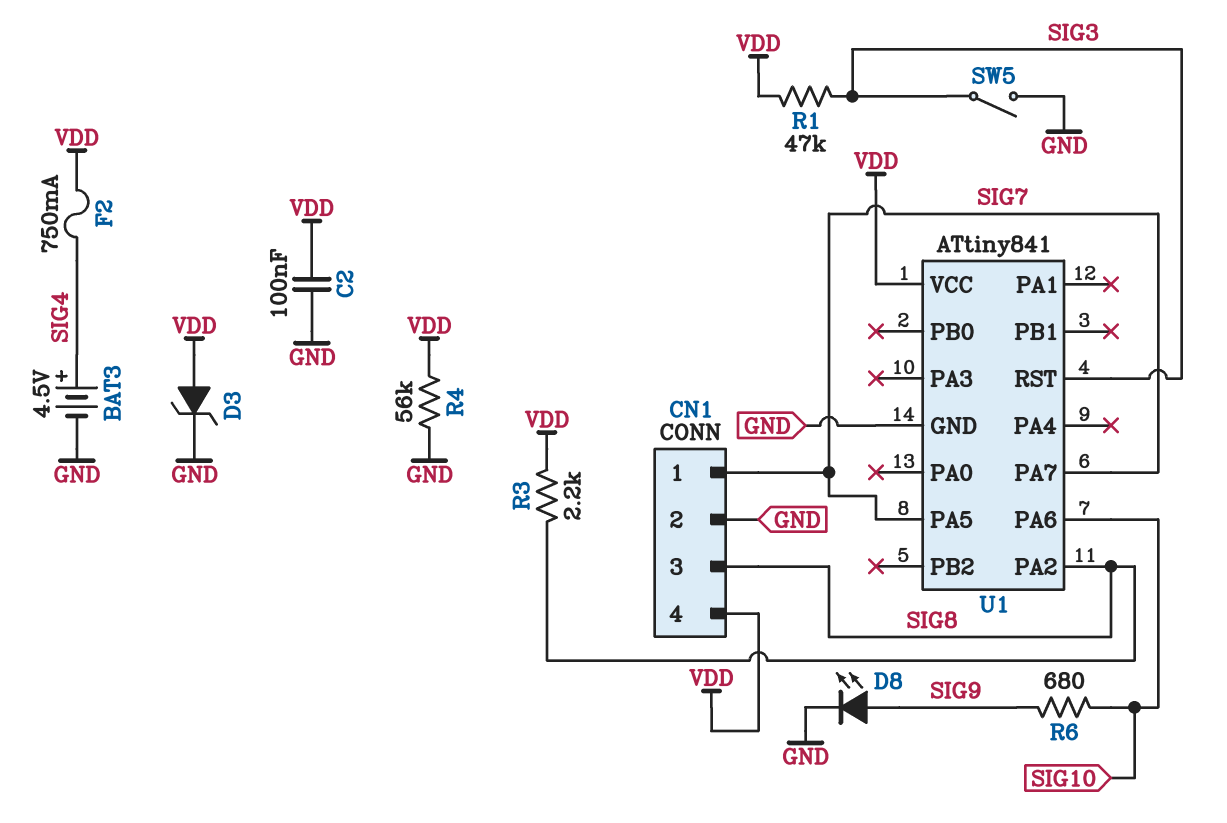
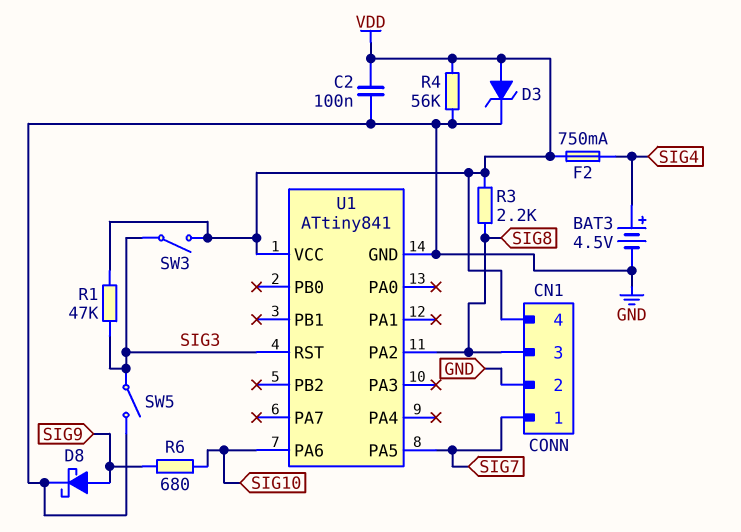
D8: LED (A SIG9, K GND) -> schottky (A SIG9, K GND)
SW3: none -> switch (SIG3, VDD)
U1 pin PA7: SIG7 -> none

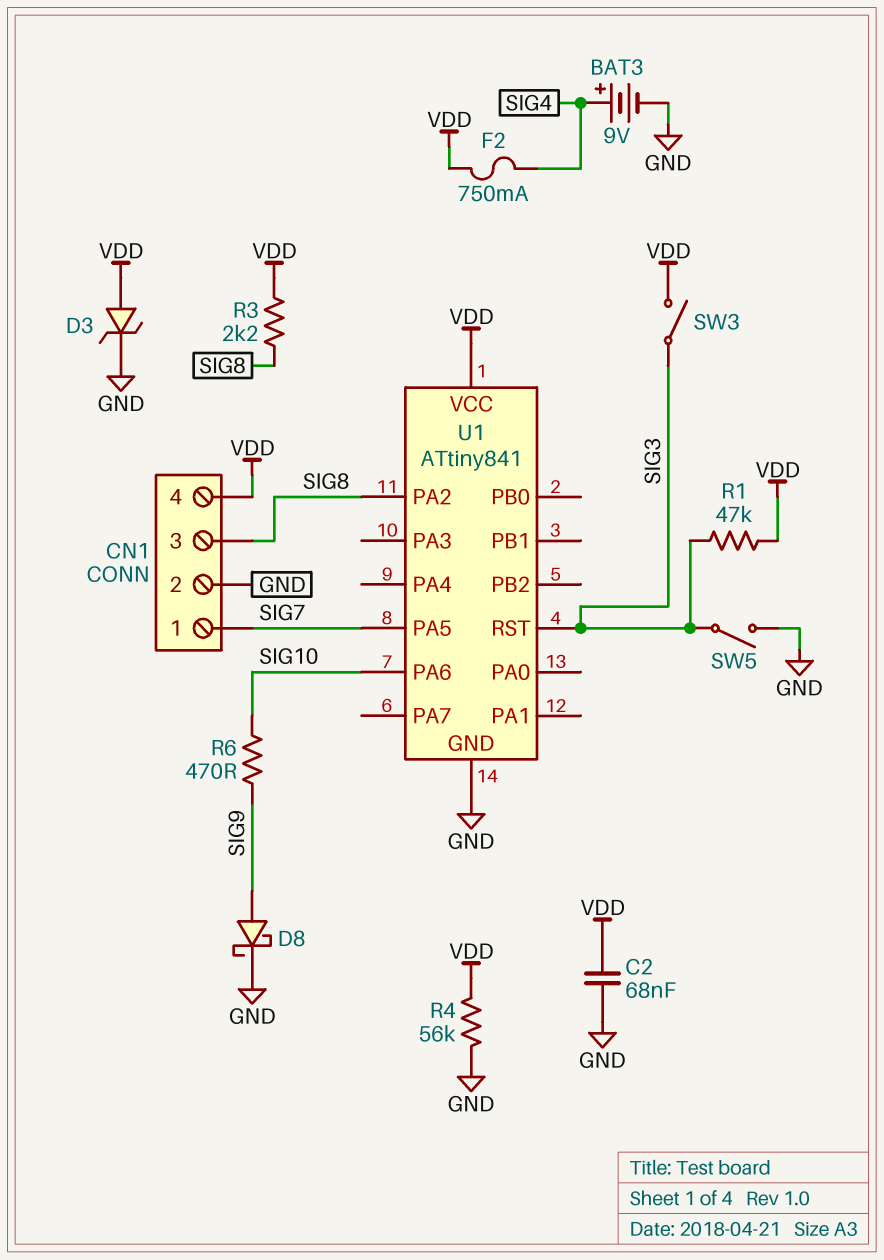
BAT3: 4.5V (plus SIG4, minus GND) -> 9V (plus SIG4, minus GND)
C2: 100nF (GND, VDD) -> 68nF (GND, VDD)
R6: 680 (SIG9, SIG10) -> 470 (SIG9, SIG10)

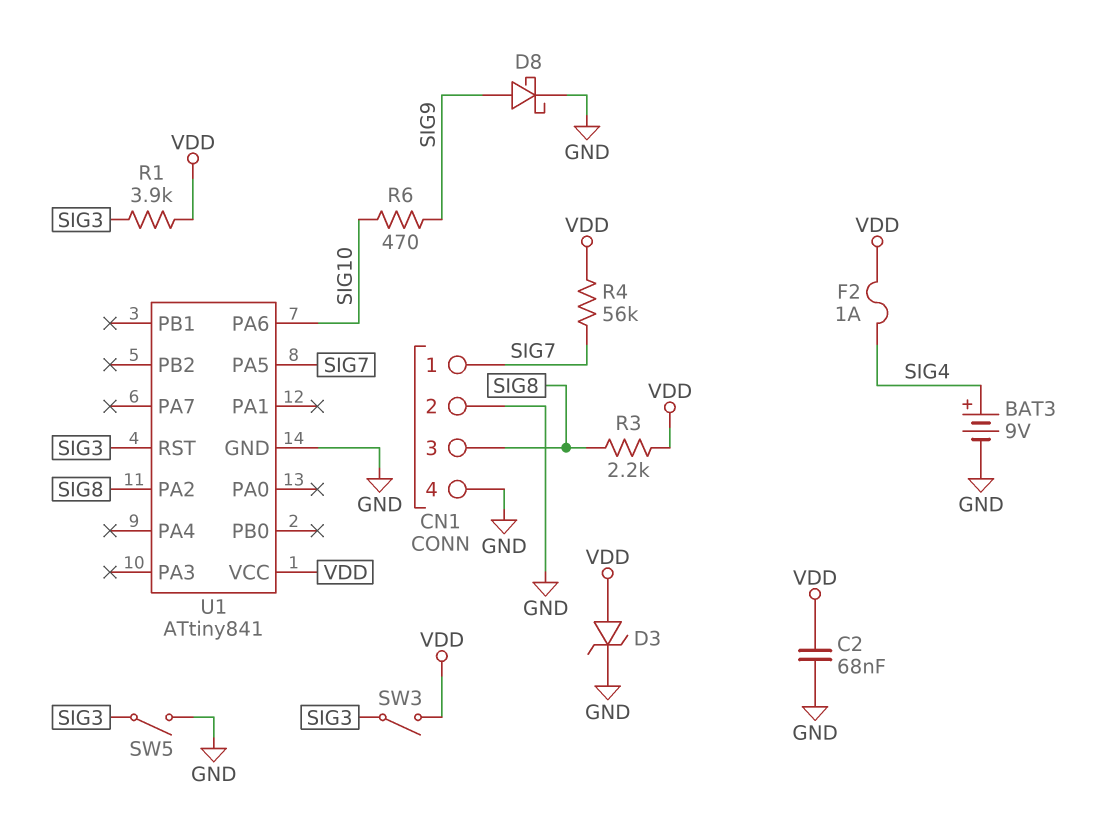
CN1 pin 4: VDD -> GND
F2: 750mA (SIG4, VDD) -> 1A (SIG4, VDD)
R1: 47k (SIG3, VDD) -> 3.9k (SIG3, VDD)
R4: 56k (GND, VDD) -> 56k (SIG7, VDD)

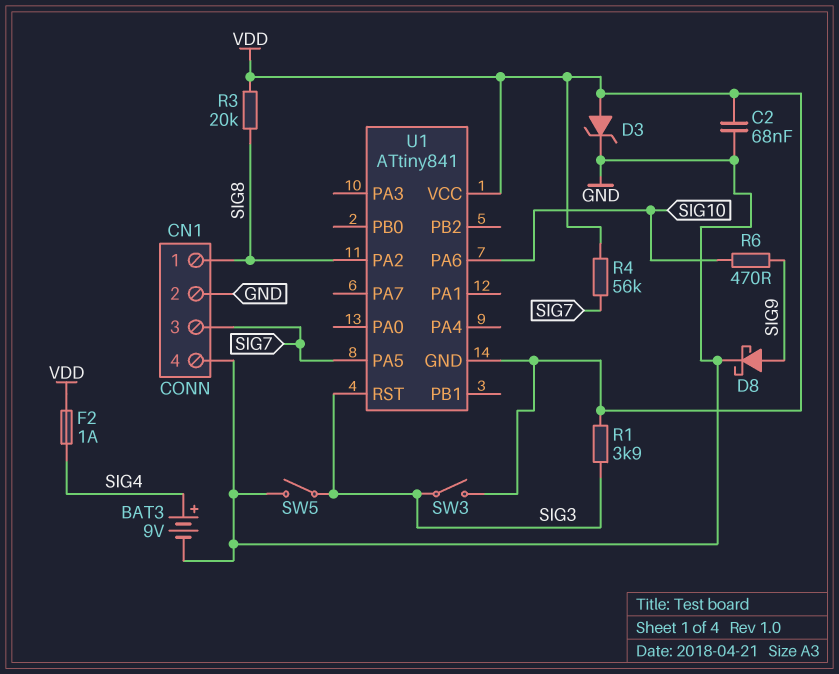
CN1 pin 1: SIG7 -> SIG8
CN1 pin 3: SIG8 -> SIG7
R3: 2.2k (SIG8, VDD) -> 20k (SIG8, VDD)
U1 pin GND: GND -> VDD

